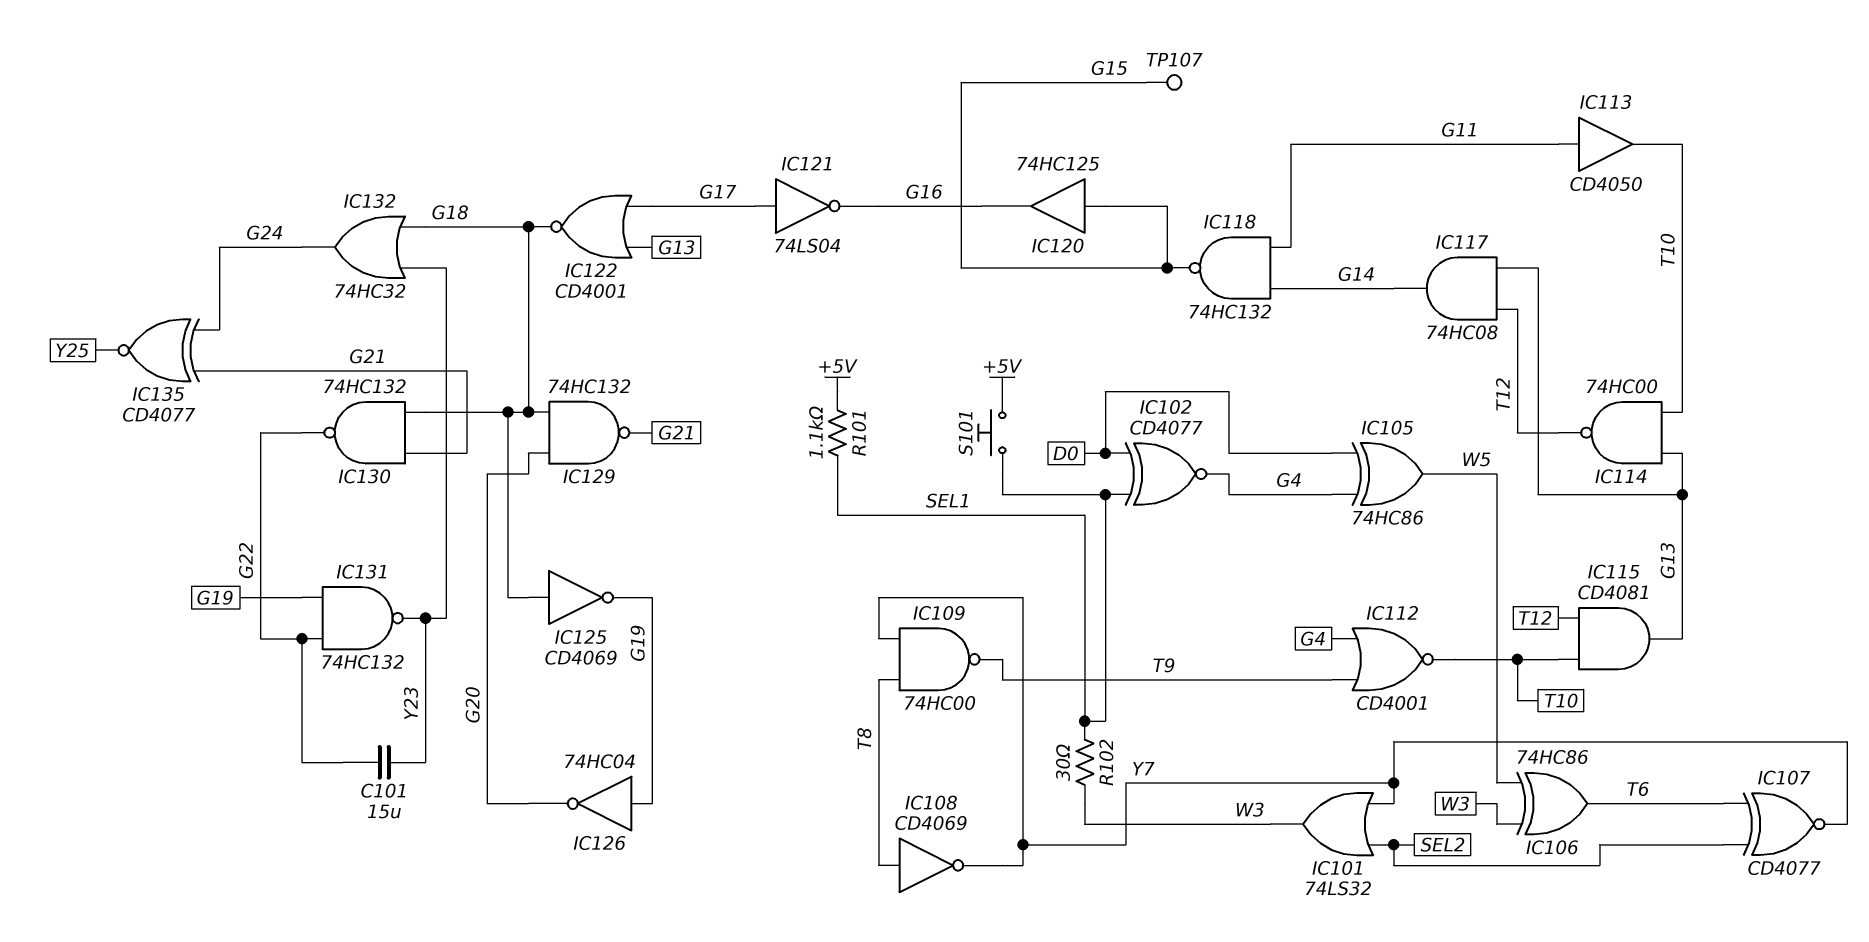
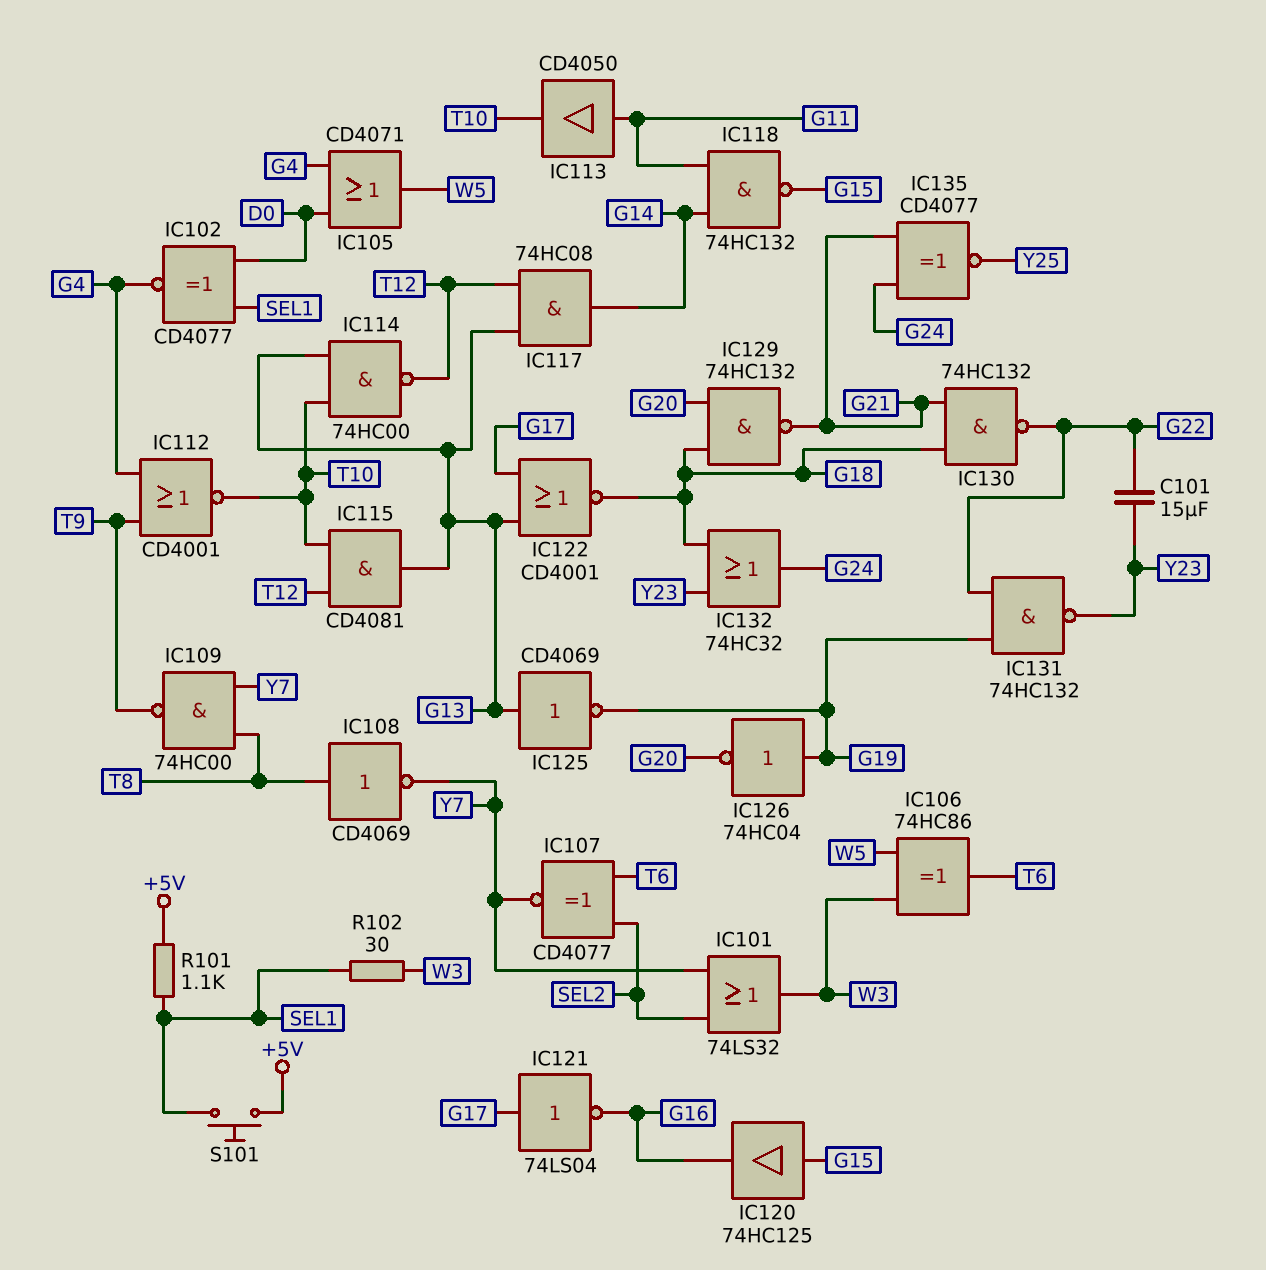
IC105: XOR 74HC86 (in D0, in G4, out W5) -> OR CD4071 (in D0, in G4, out W5)
IC125: NOT CD4069 (in G18, out G19) -> NOT CD4069 (in G13, out G19)
TP107: test point (G15) -> none

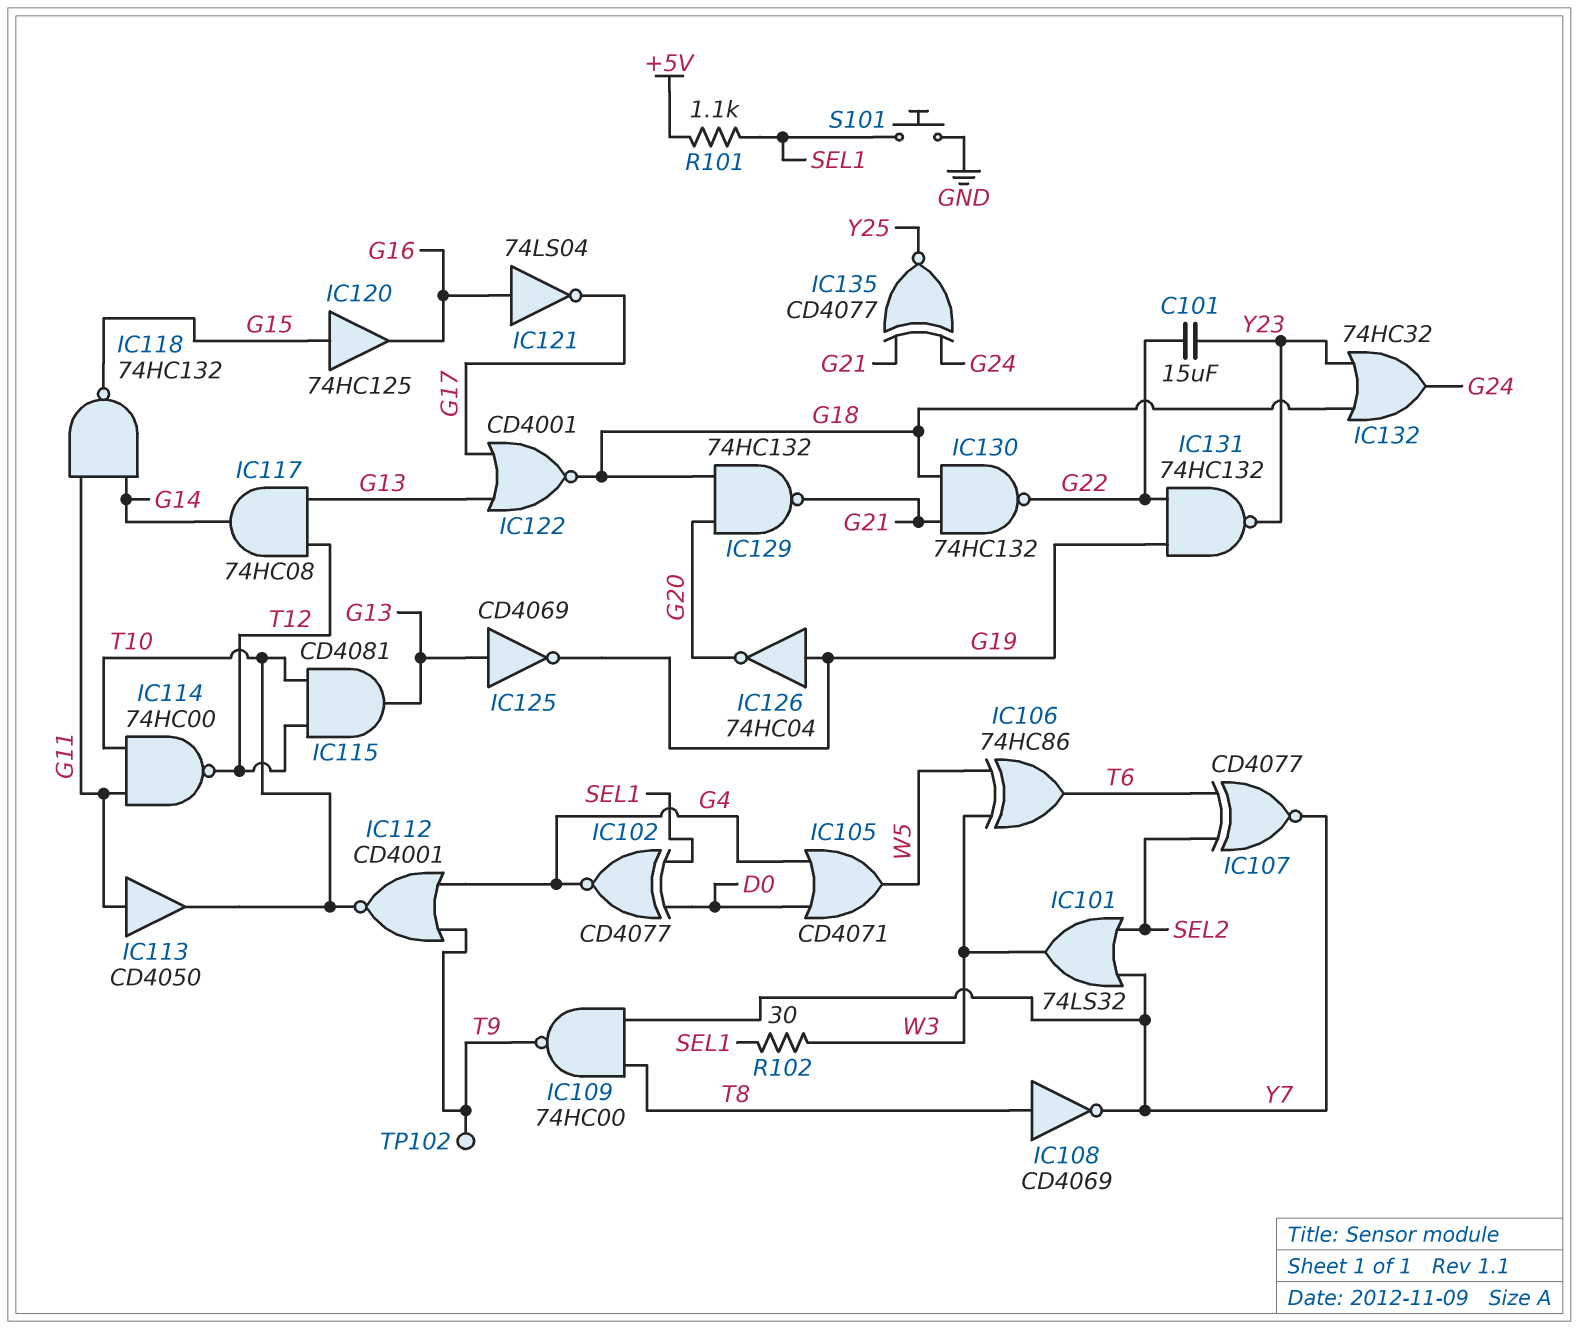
IC114: NAND 74HC00 (in G13, in T10, out T12) -> NAND 74HC00 (in G11, in T10, out T12)
IC121: NOT 74LS04 (in G17, out G16) -> NOT 74LS04 (in G16, out G17)
S101: button (+5V, SEL1) -> button (GND, SEL1)
TP102: none -> test point (T9)

